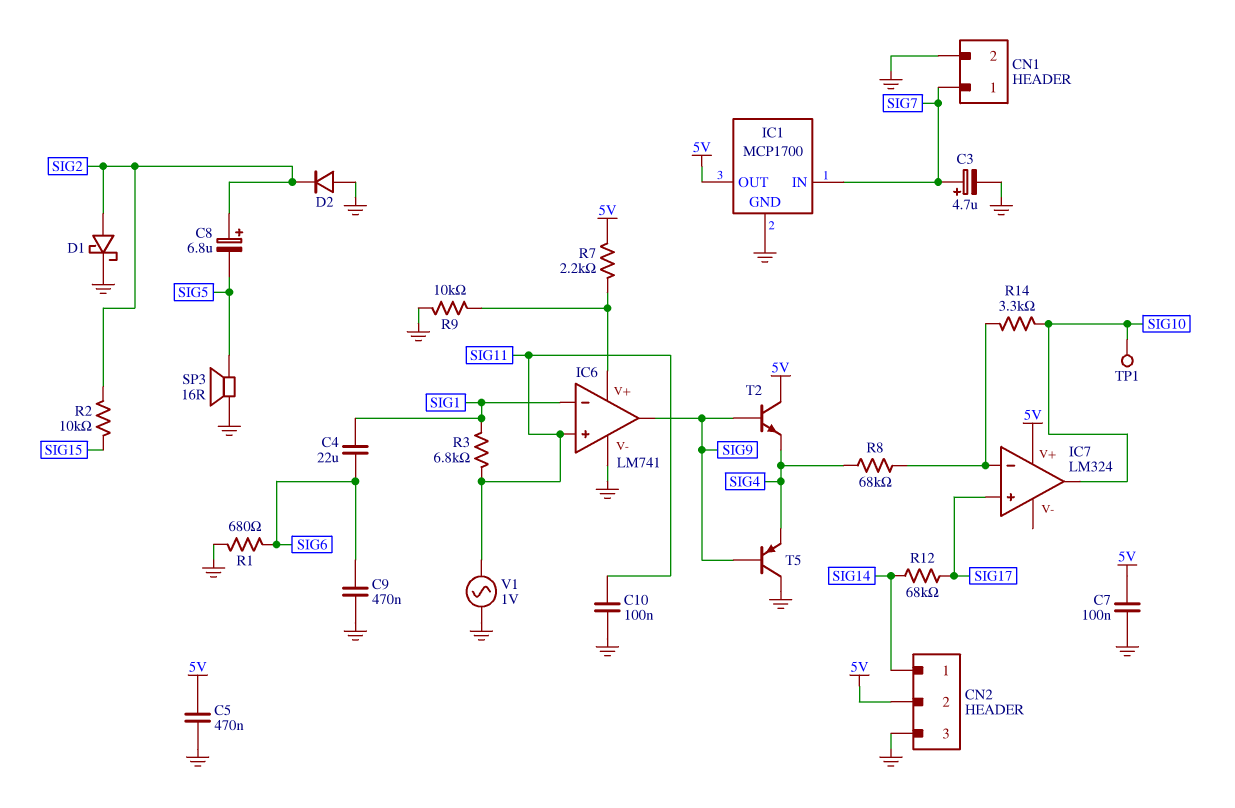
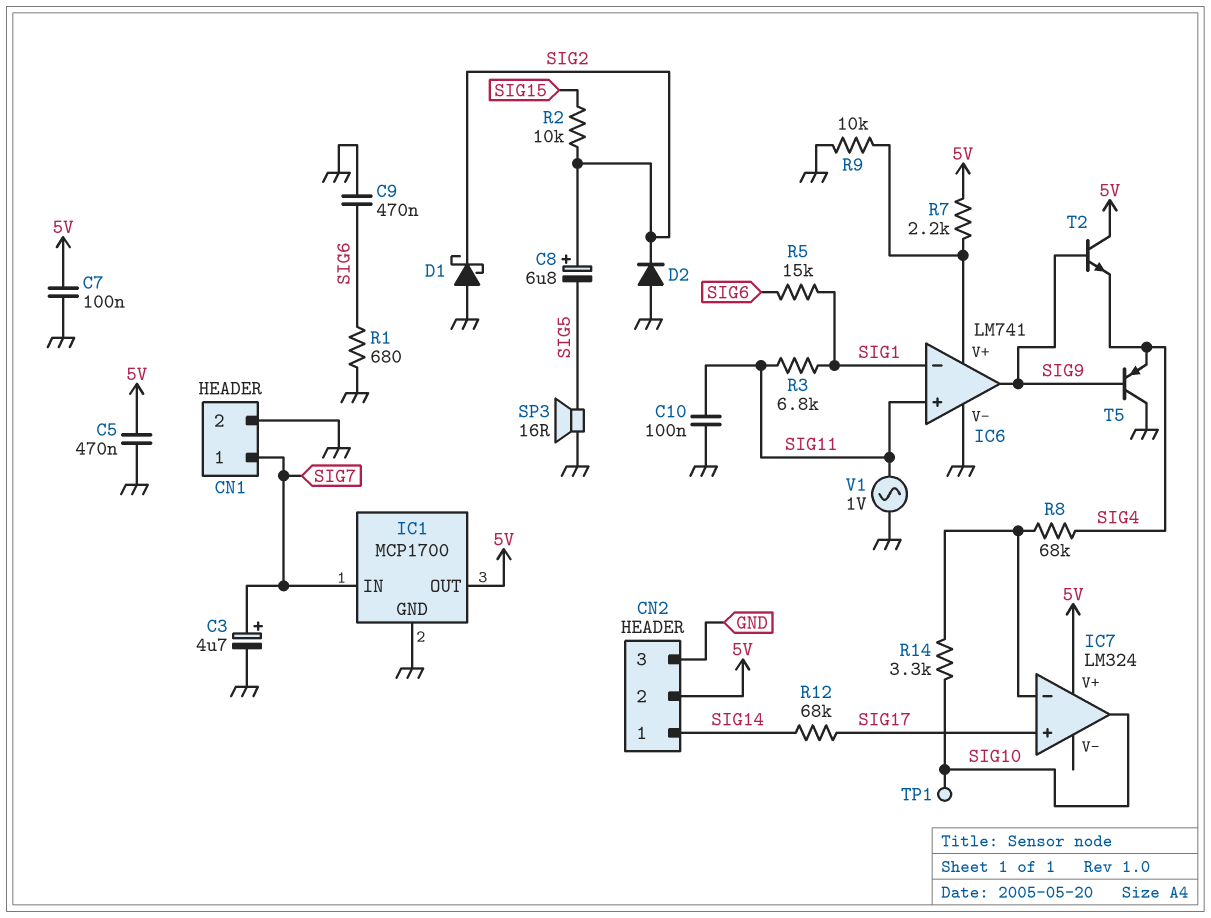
C4: 22uF (SIG1, SIG6) -> none
D1: schottky (A SIG2, K GND) -> schottky (A GND, K SIG2)
R5: none -> 15k (SIG1, SIG6)

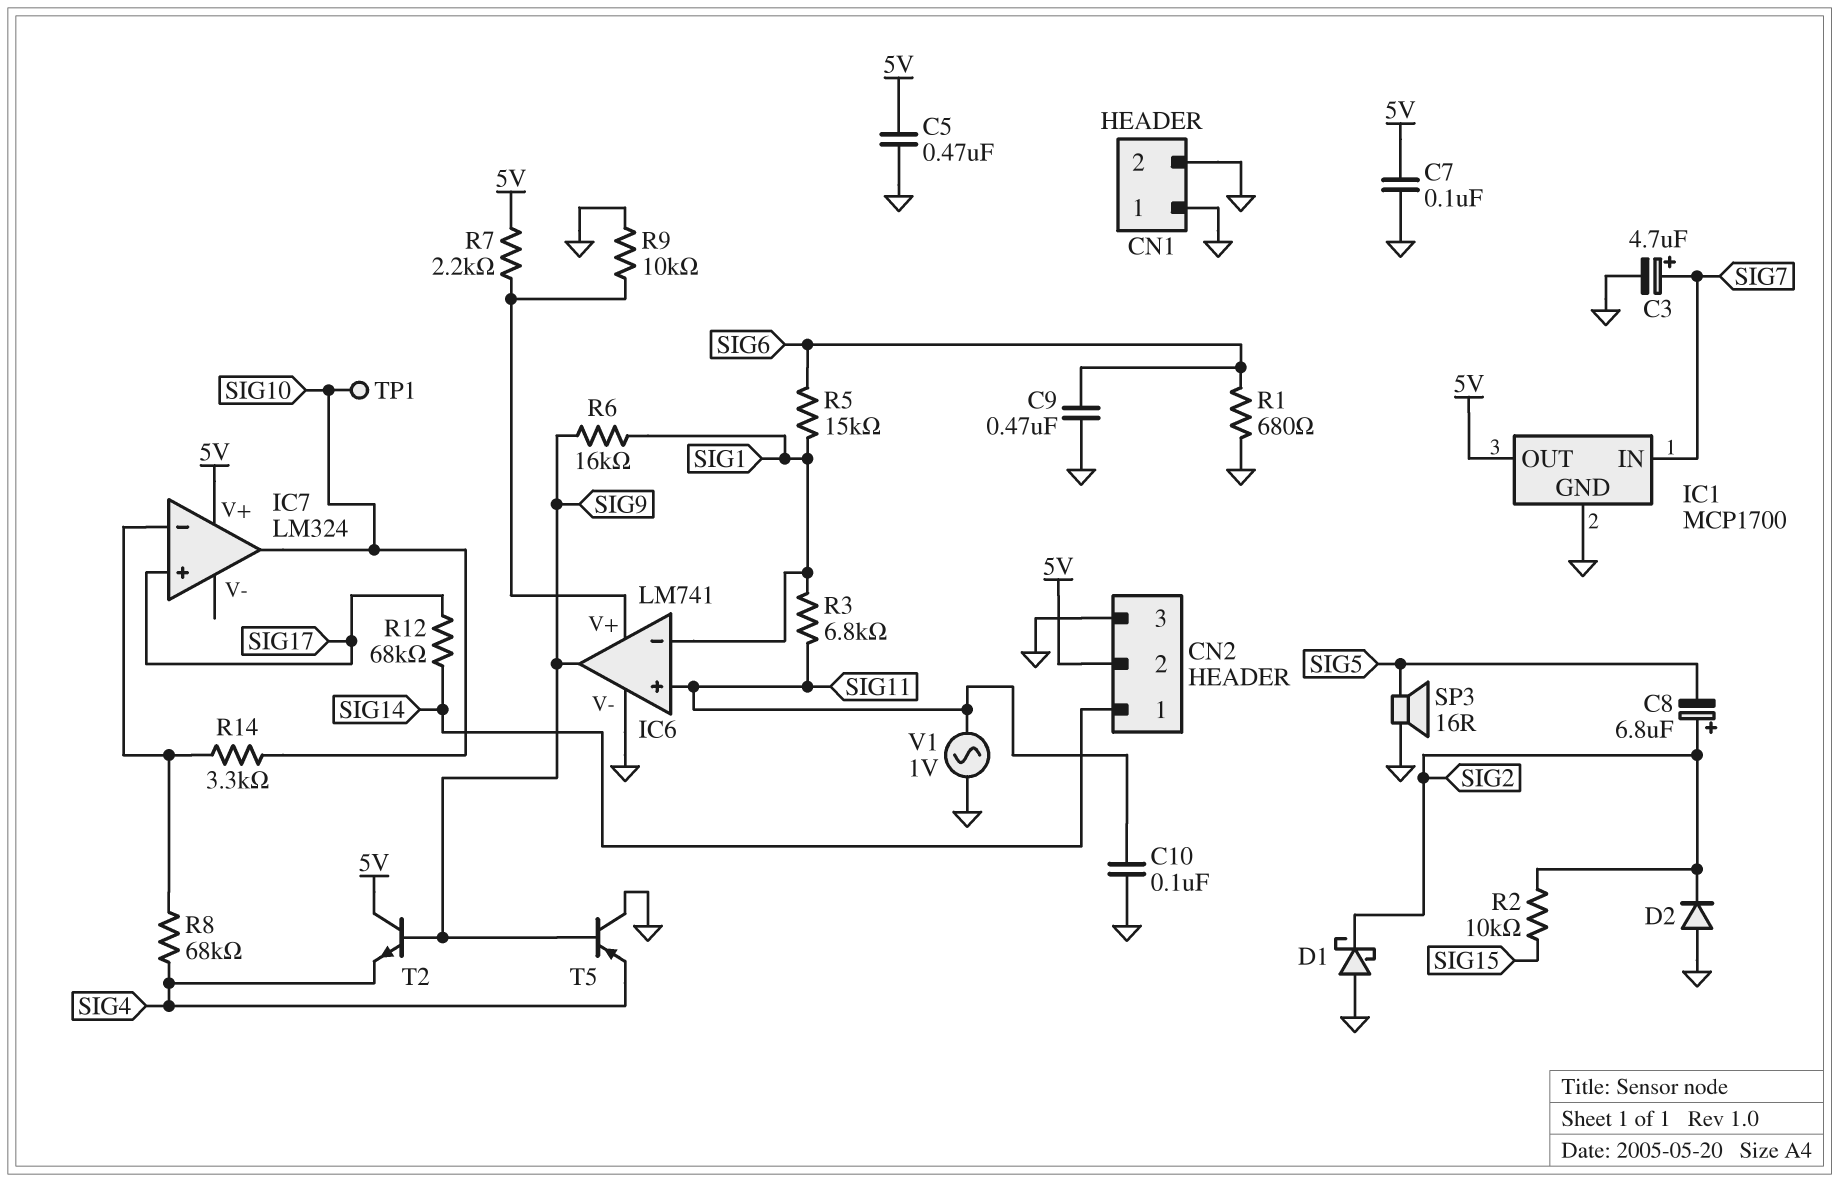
CN1 pin 1: SIG7 -> GND
R6: none -> 16k (SIG1, SIG9)

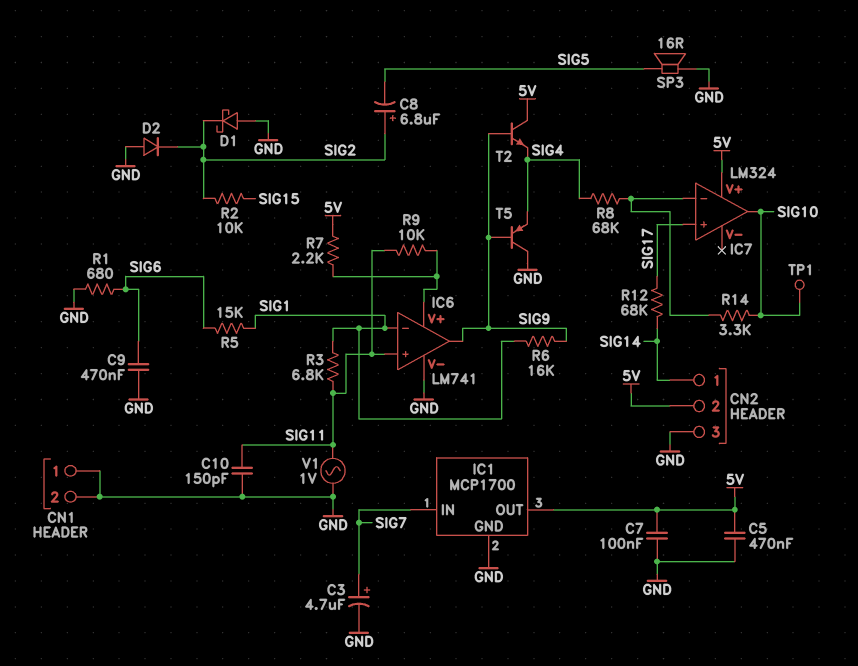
C10: 100nF (GND, SIG11) -> 150pF (GND, SIG11)
R9: 10k (GND, IC6/V+) -> 10k (IC6/V+, SIG11)

